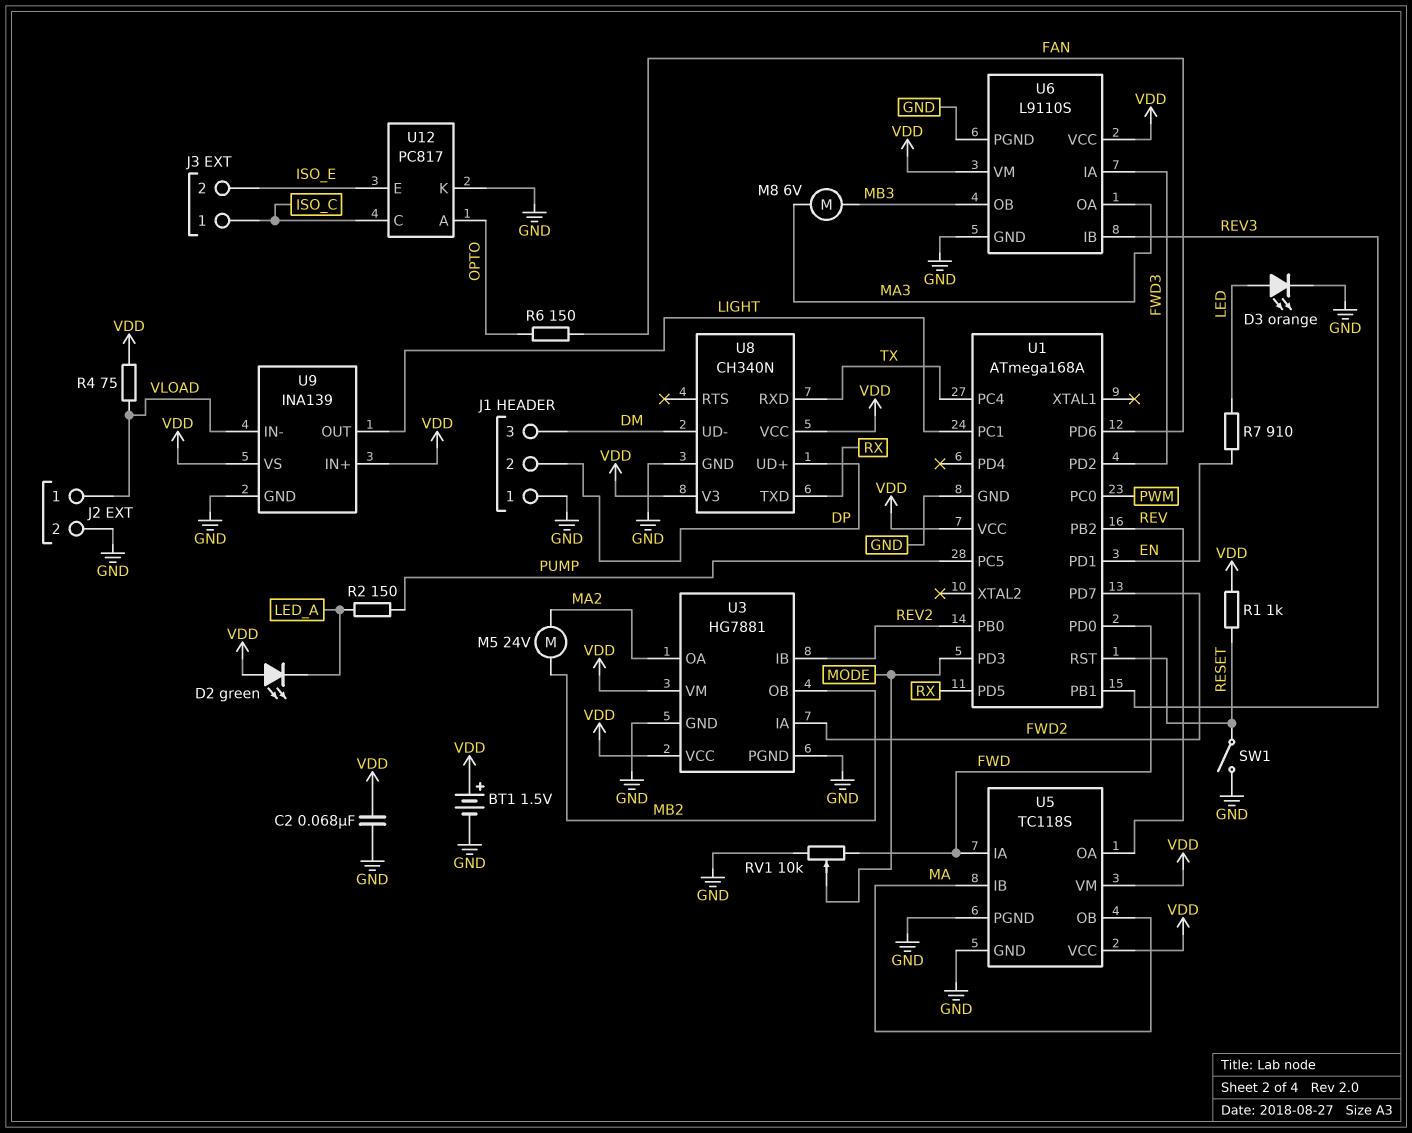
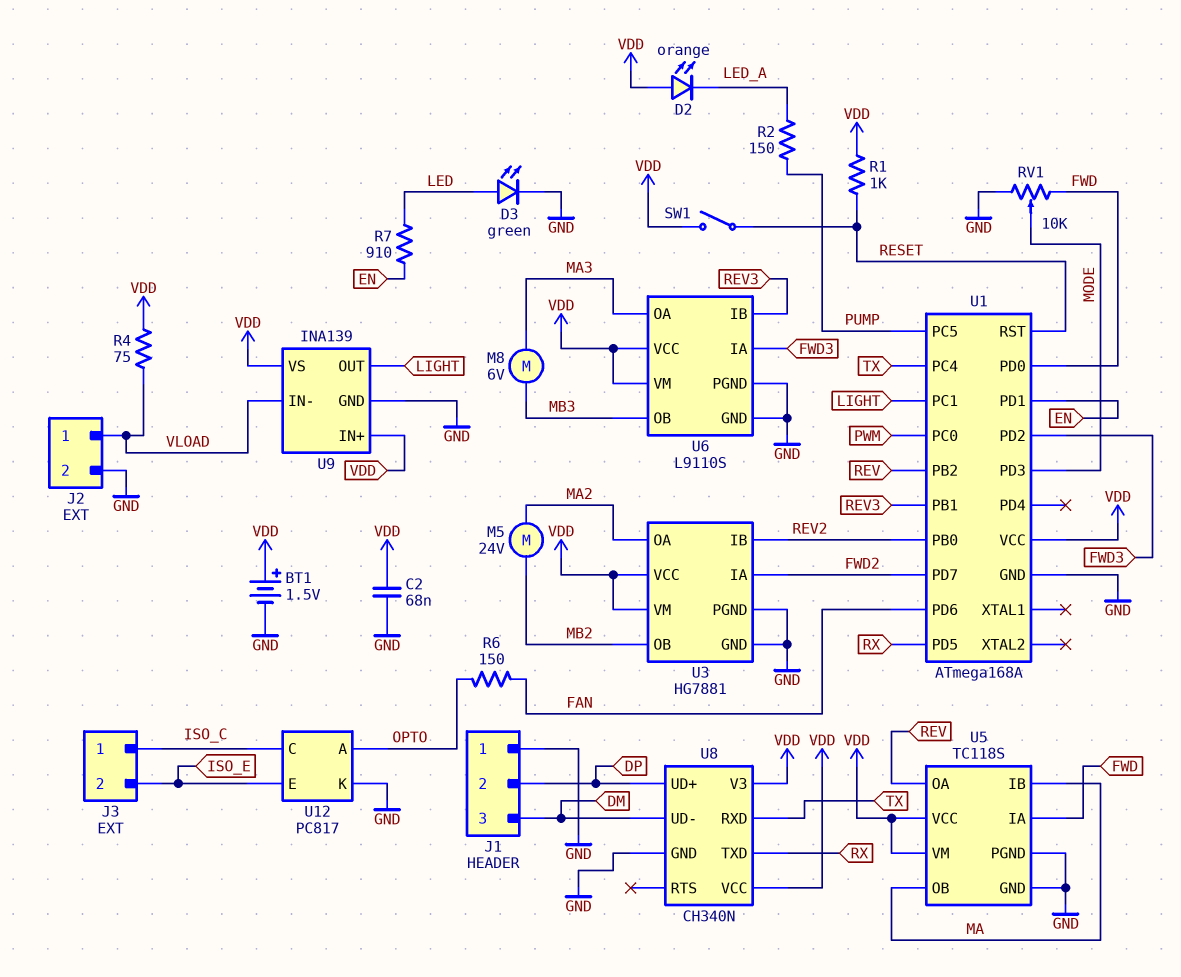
D2: LED green (A VDD, K LED_A) -> LED orange (A VDD, K LED_A)
D3: LED orange (A LED, K GND) -> LED green (A LED, K GND)
SW1: switch (GND, RESET) -> switch (RESET, VDD)

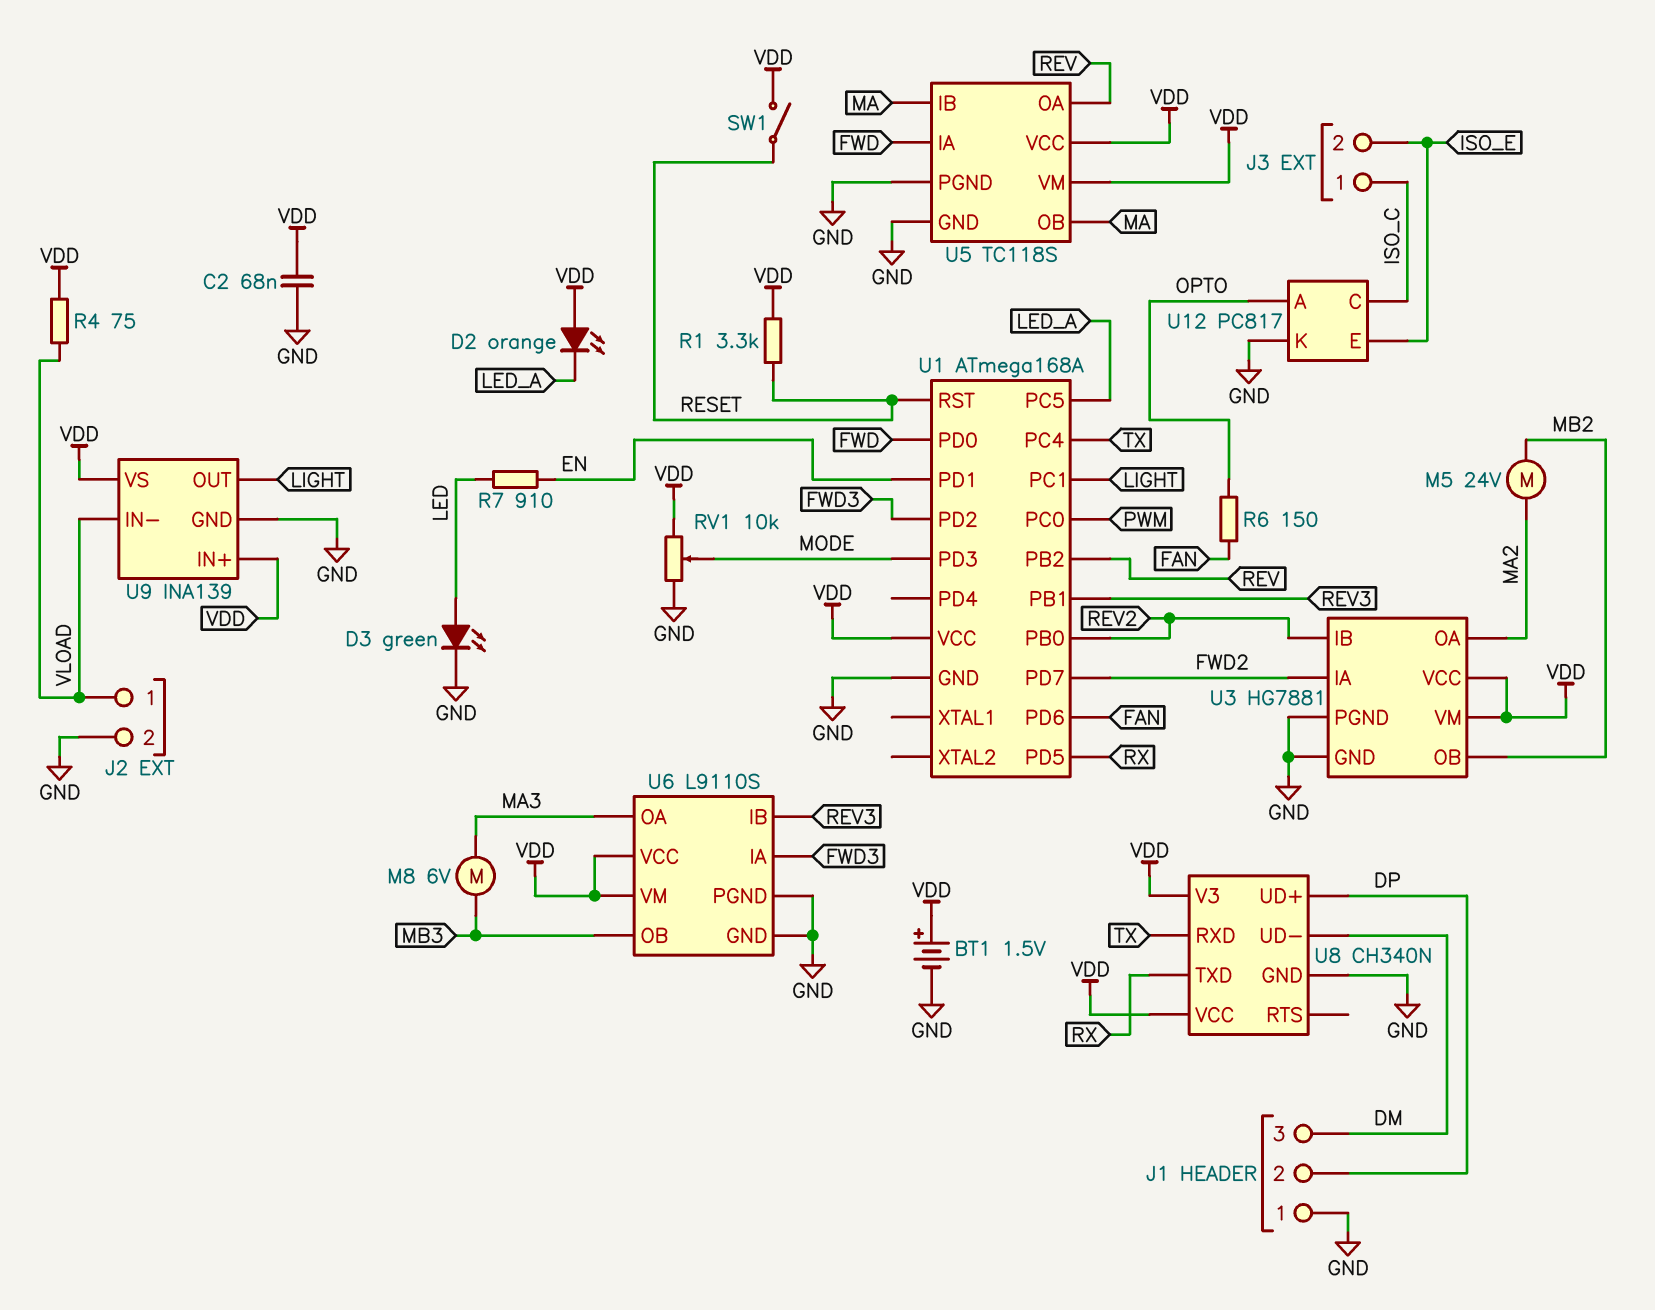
R1: 1k (RESET, VDD) -> 3.3k (RESET, VDD)
R2: 150 (LED_A, PUMP) -> none
RV1: 10k (FWD, GND, wiper MODE) -> 10k (GND, VDD, wiper MODE)
U1 pin PC5: PUMP -> LED_A

